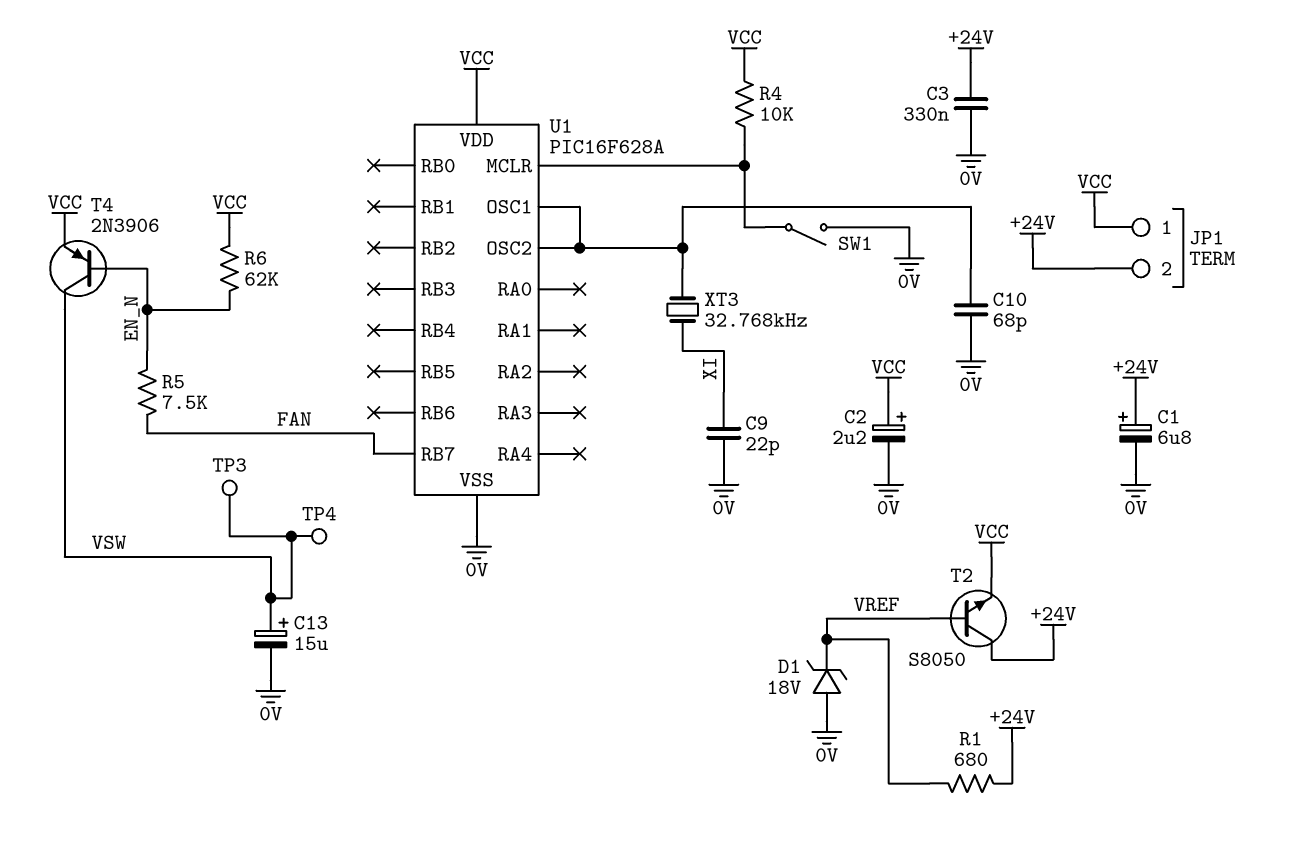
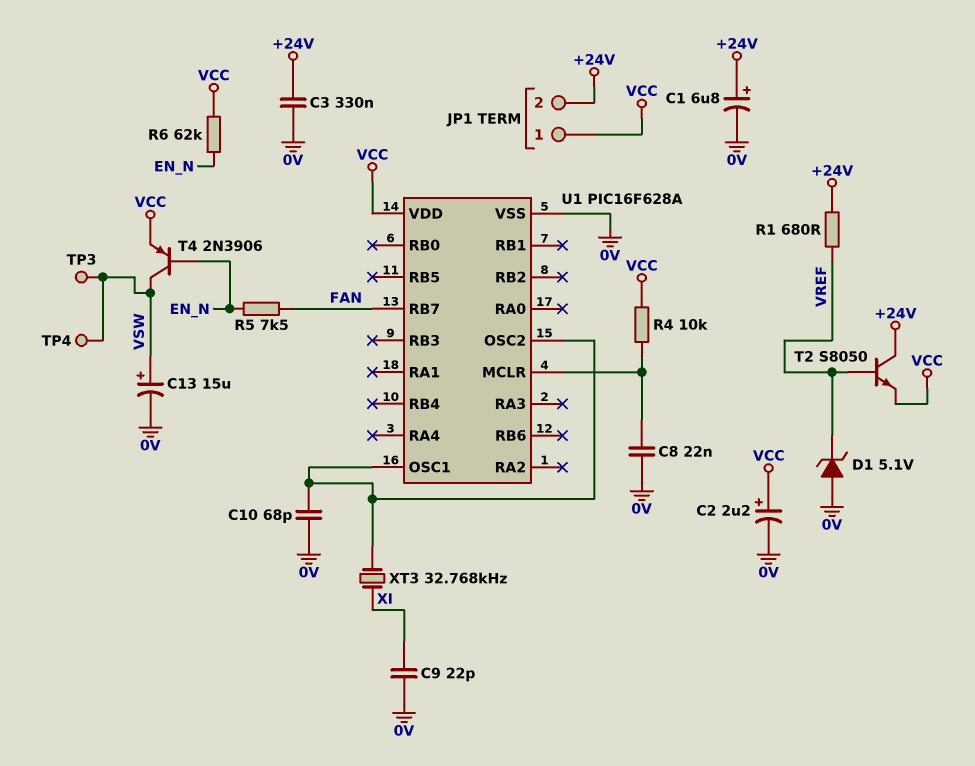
C8: none -> 22nF (0V, U1/MCLR)
D1: zener 18V (A 0V, K VREF) -> zener 5.1V (A 0V, K VREF)
SW1: switch (0V, U1/MCLR) -> none

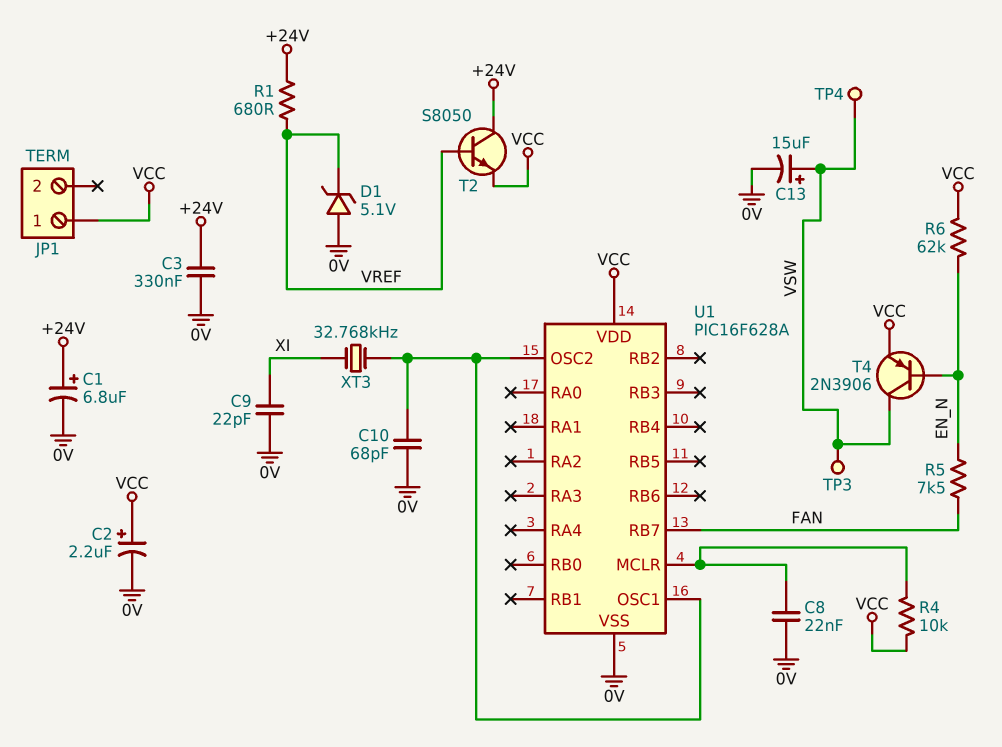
JP1 pin 2: +24V -> none

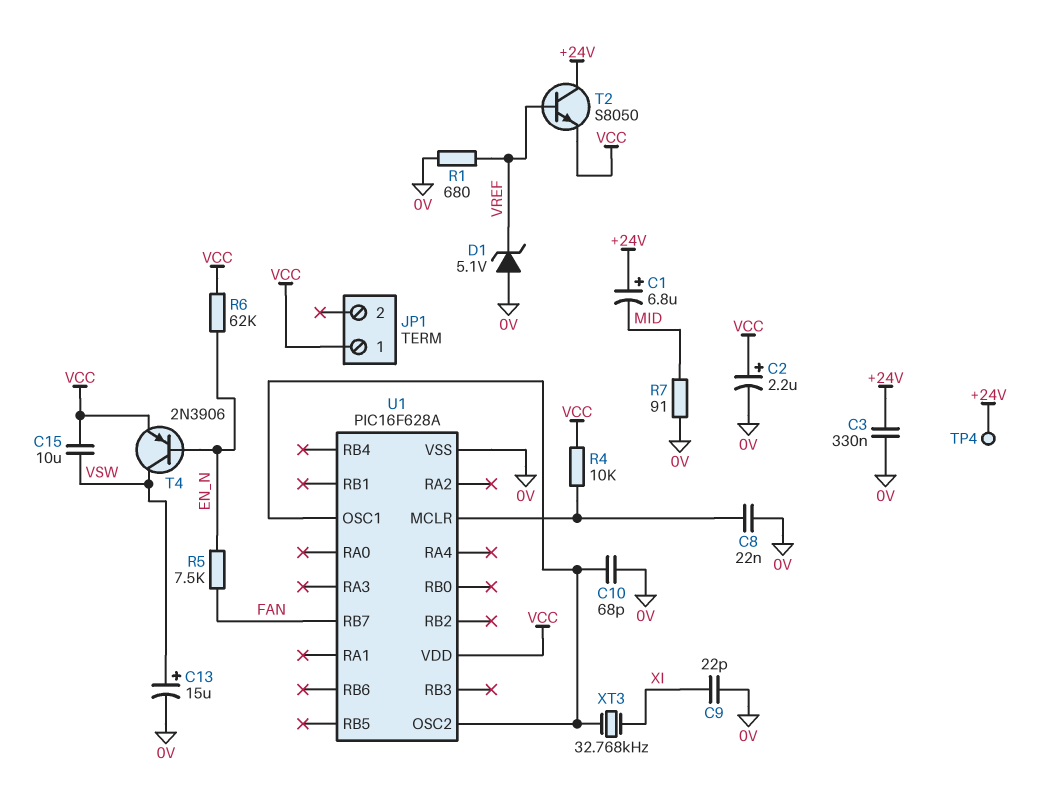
C1: 6.8uF (plus +24V, minus 0V) -> 6.8uF (plus +24V, minus MID)
C15: none -> 10uF (VCC, VSW)
R1: 680 (+24V, VREF) -> 680 (0V, VREF)
R7: none -> 91 (0V, MID)
TP3: test point (VSW) -> none
TP4: test point (VSW) -> test point (+24V)

